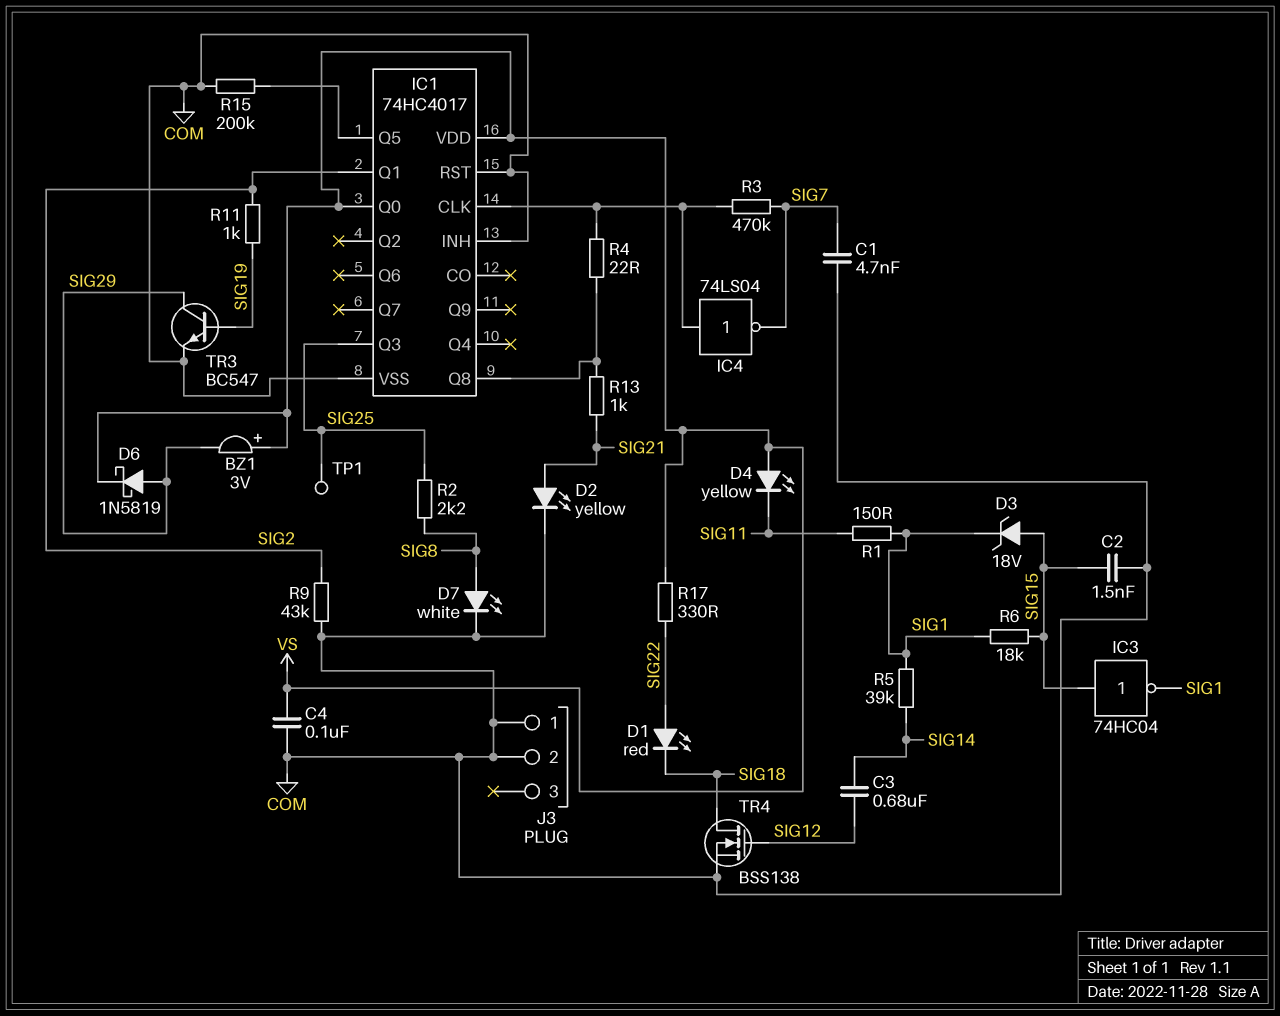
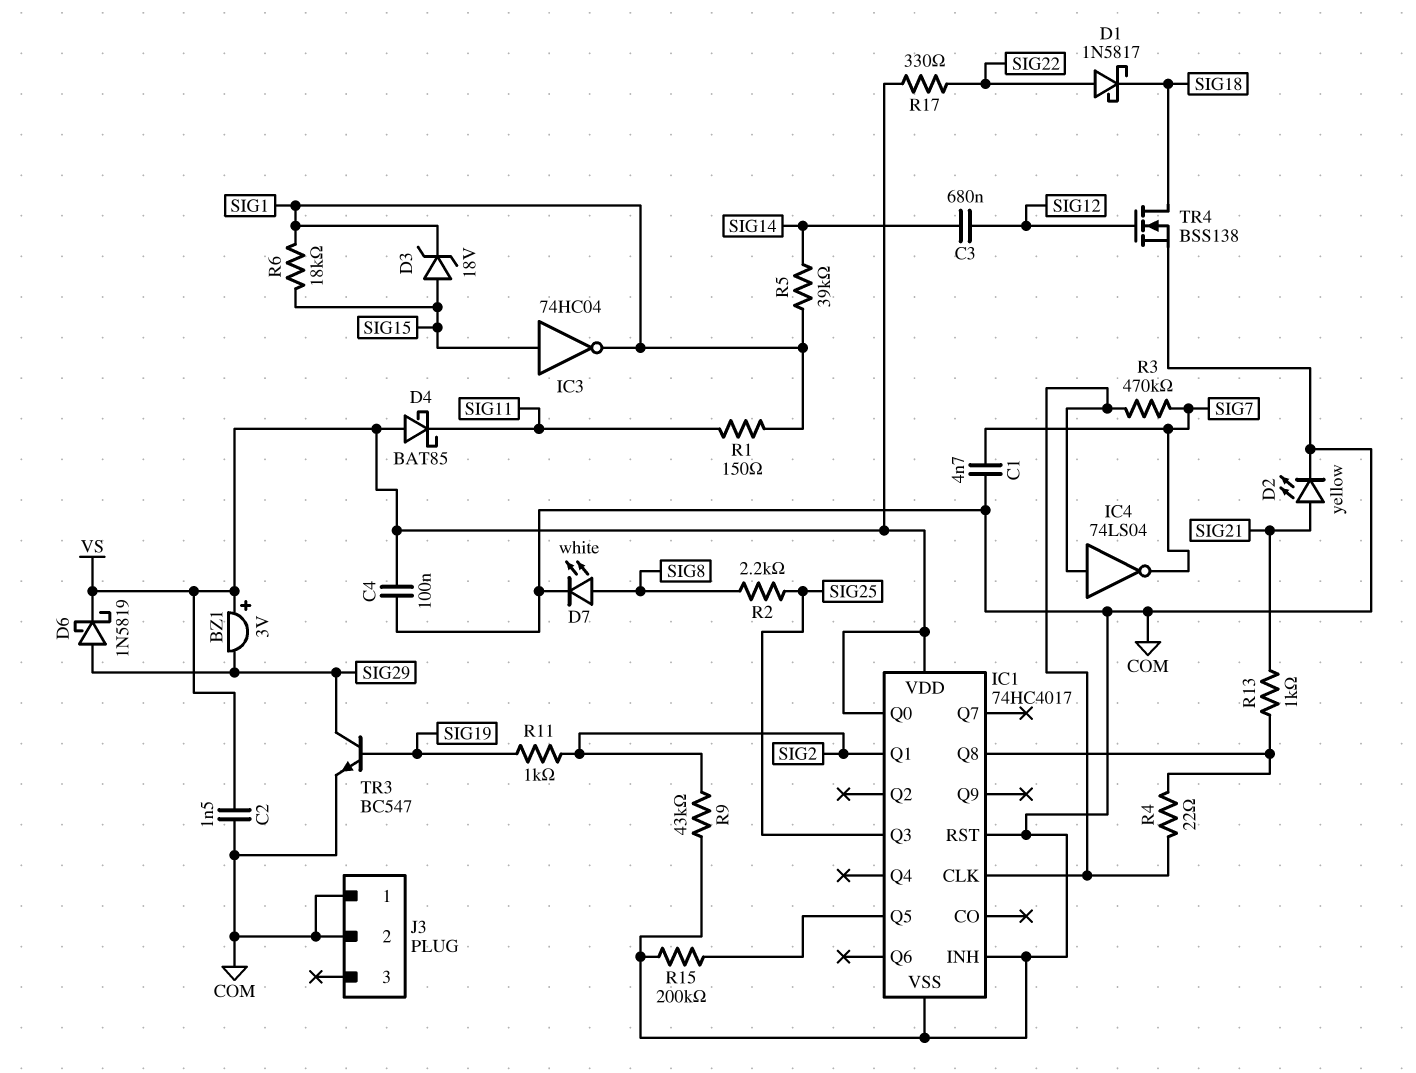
C2: 1.5nF (COM, SIG15) -> 1.5nF (COM, VS)
D1: LED red (A SIG22, K SIG18) -> schottky 1N5817 (A SIG22, K SIG18)
D4: LED yellow (A VS, K SIG11) -> schottky BAT85 (A VS, K SIG11)
TP1: test point (SIG25) -> none

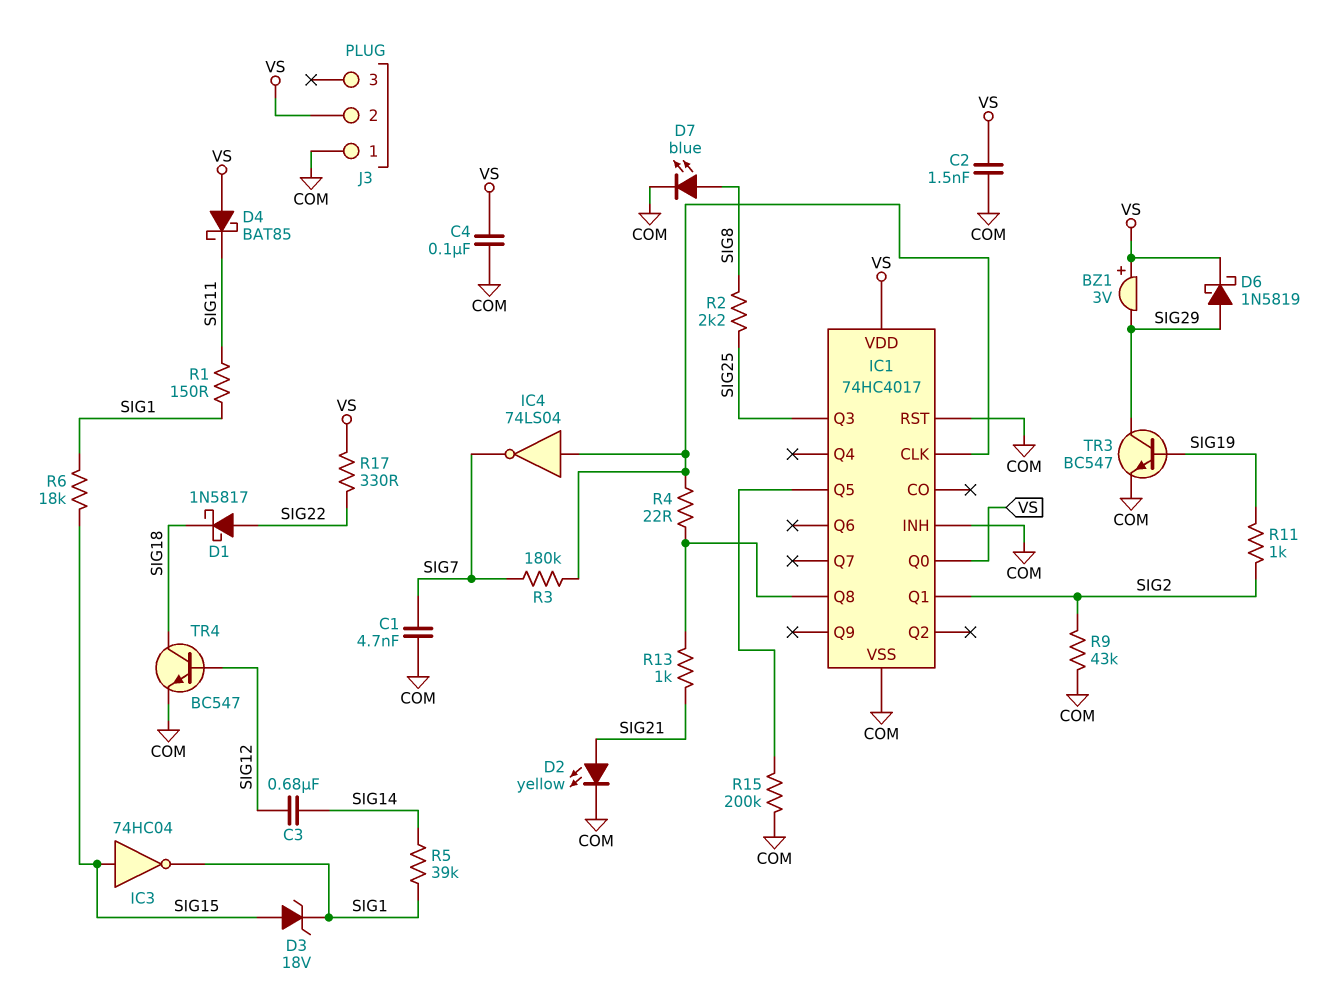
D7: LED white (A SIG8, K COM) -> LED blue (A SIG8, K COM)
J3 pin 2: COM -> VS
R3: 470k (IC1/CLK, SIG7) -> 180k (IC1/CLK, SIG7)
TR4: NMOS BSS138 (G SIG12, D SIG18, S COM) -> NPN BC547 (B SIG12, C SIG18, E COM)

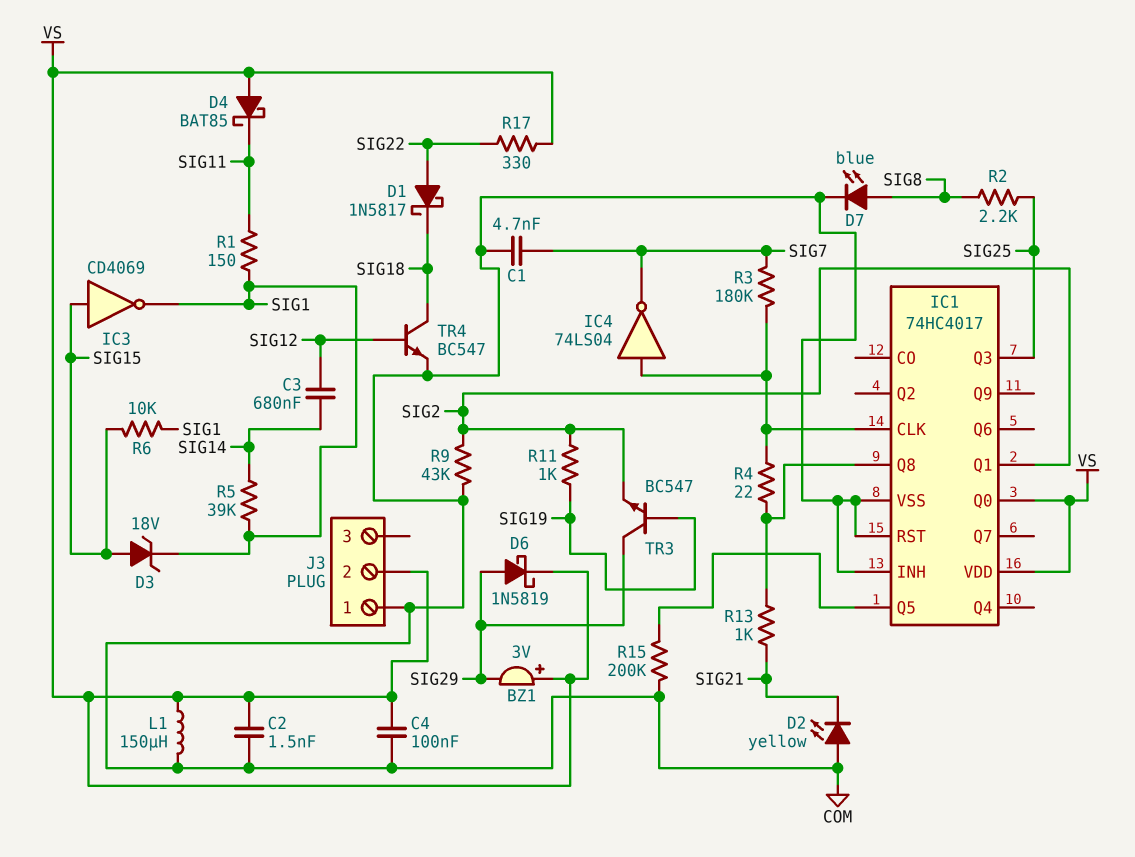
D2: LED yellow (A SIG21, K COM) -> LED yellow (A COM, K SIG21)
IC3: NOT 74HC04 (in SIG15, out SIG1) -> NOT CD4069 (in SIG15, out SIG1)
L1: none -> 150uH (COM, VS)
R6: 18k (SIG1, SIG15) -> 10k (SIG1, SIG15)
TR3: NPN BC547 (B SIG19, C SIG29, E COM) -> NPN BC547 (B SIG19, C SIG29, E SIG2)

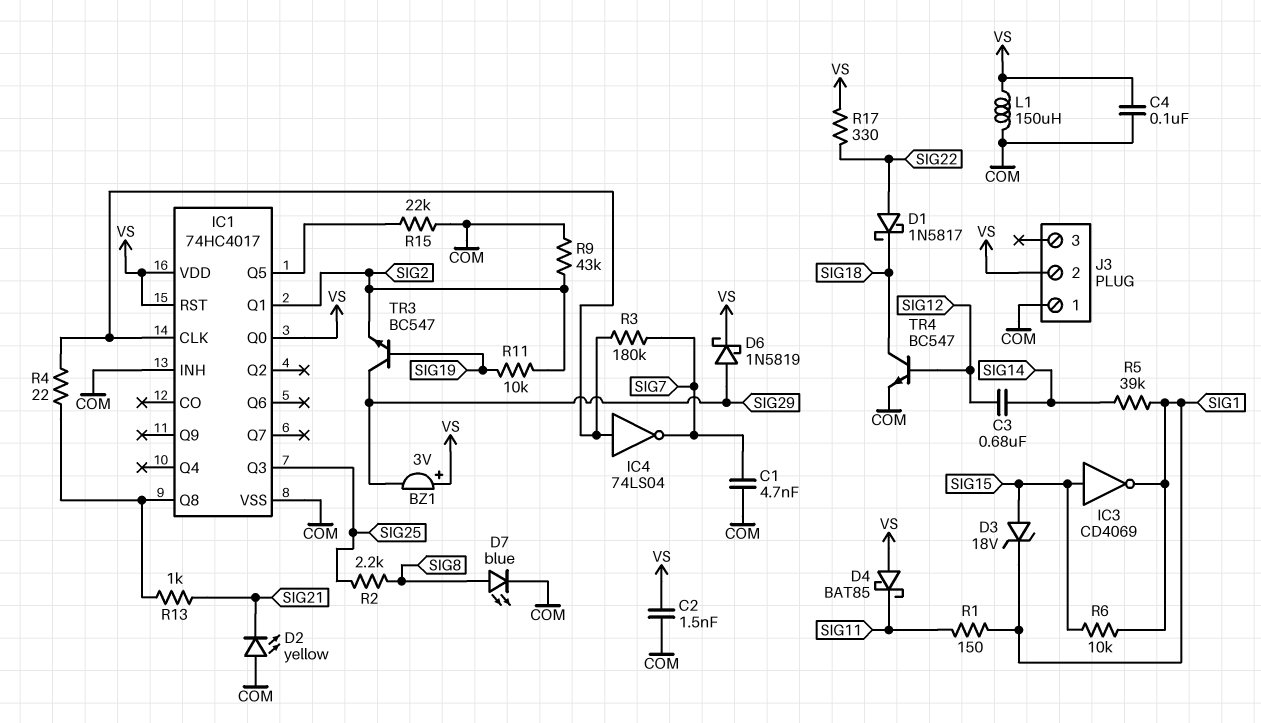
IC1 pin RST: COM -> VS
R11: 1k (SIG2, SIG19) -> 10k (SIG2, SIG19)
R15: 200k (COM, IC1/Q5) -> 22k (COM, IC1/Q5)

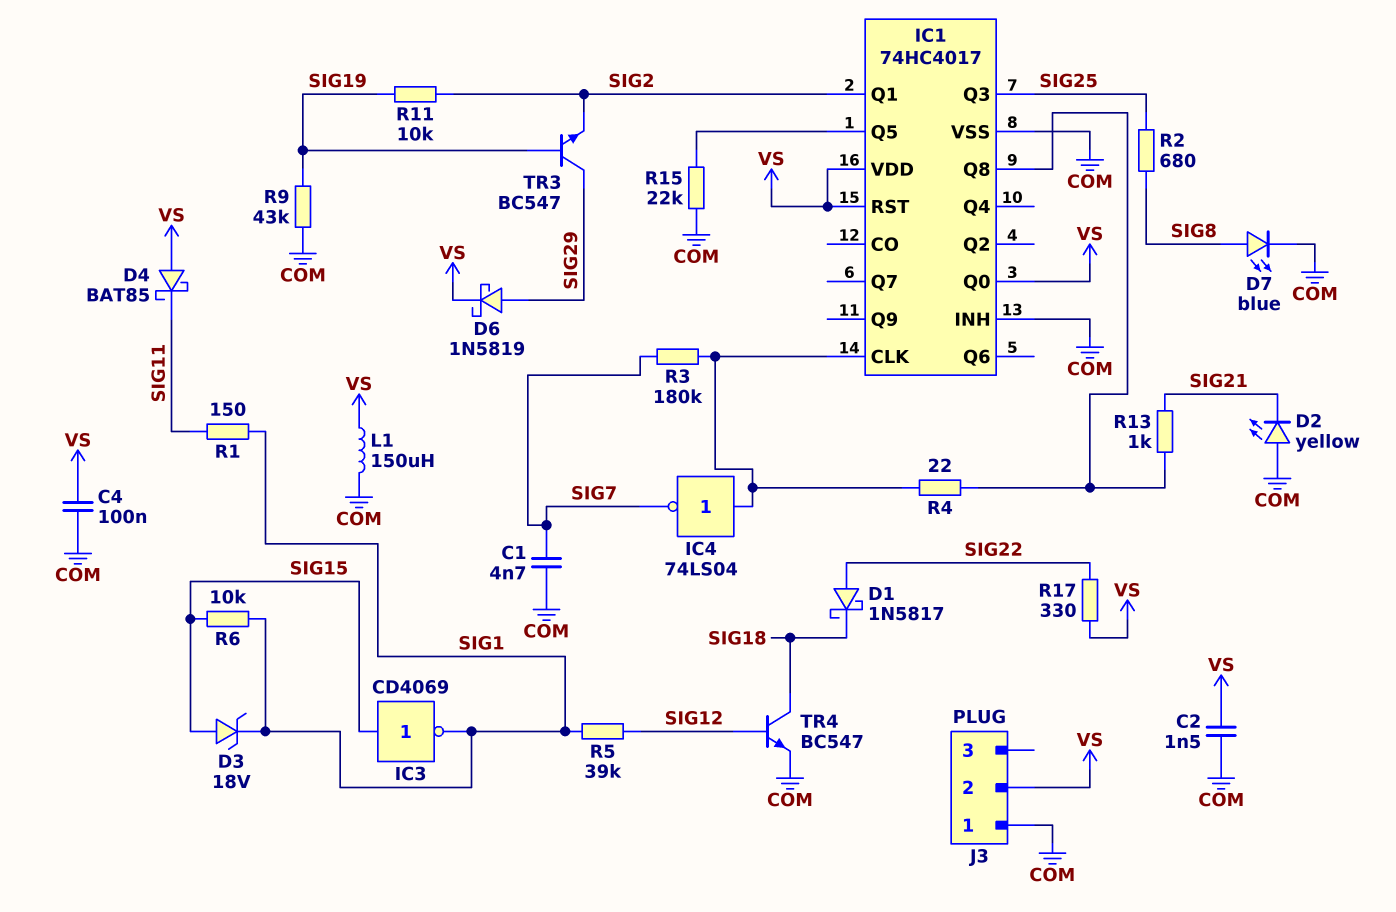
BZ1: buzzer 3V (plus VS, minus SIG29) -> none
C3: 680nF (SIG12, SIG14) -> none
R2: 2.2k (SIG8, SIG25) -> 680 (SIG8, SIG25)
R5: 39k (SIG1, SIG14) -> 39k (SIG1, SIG12)
R9: 43k (COM, SIG2) -> 43k (COM, SIG19)

